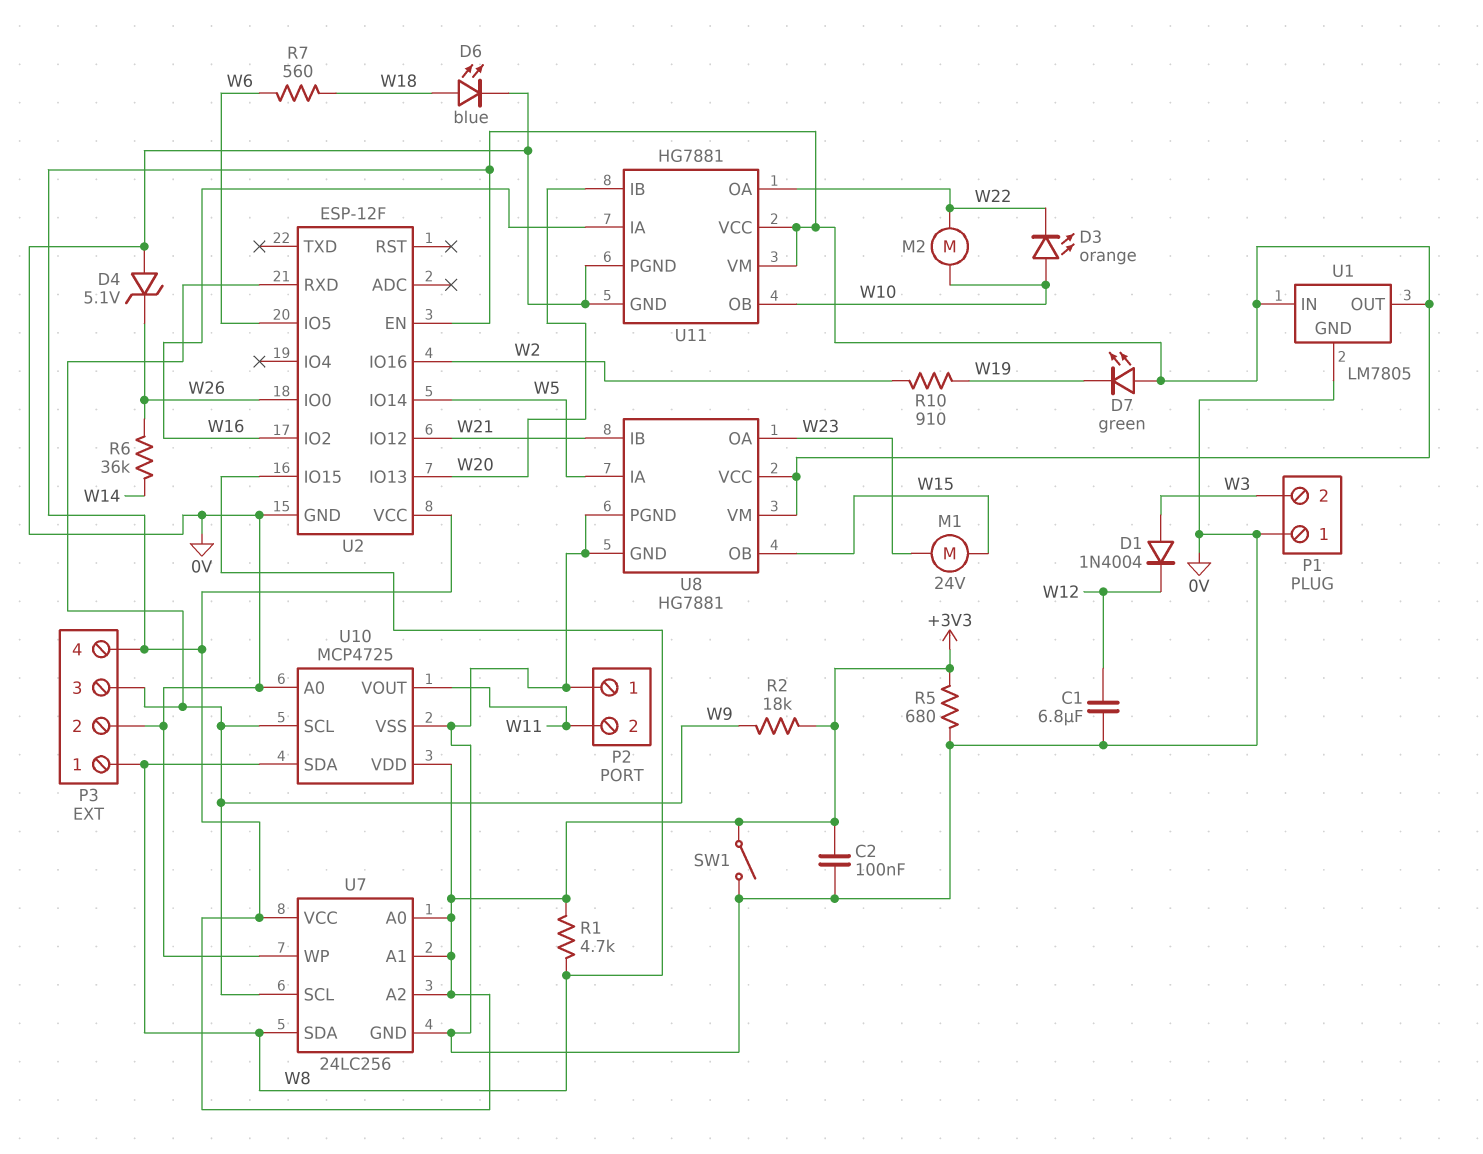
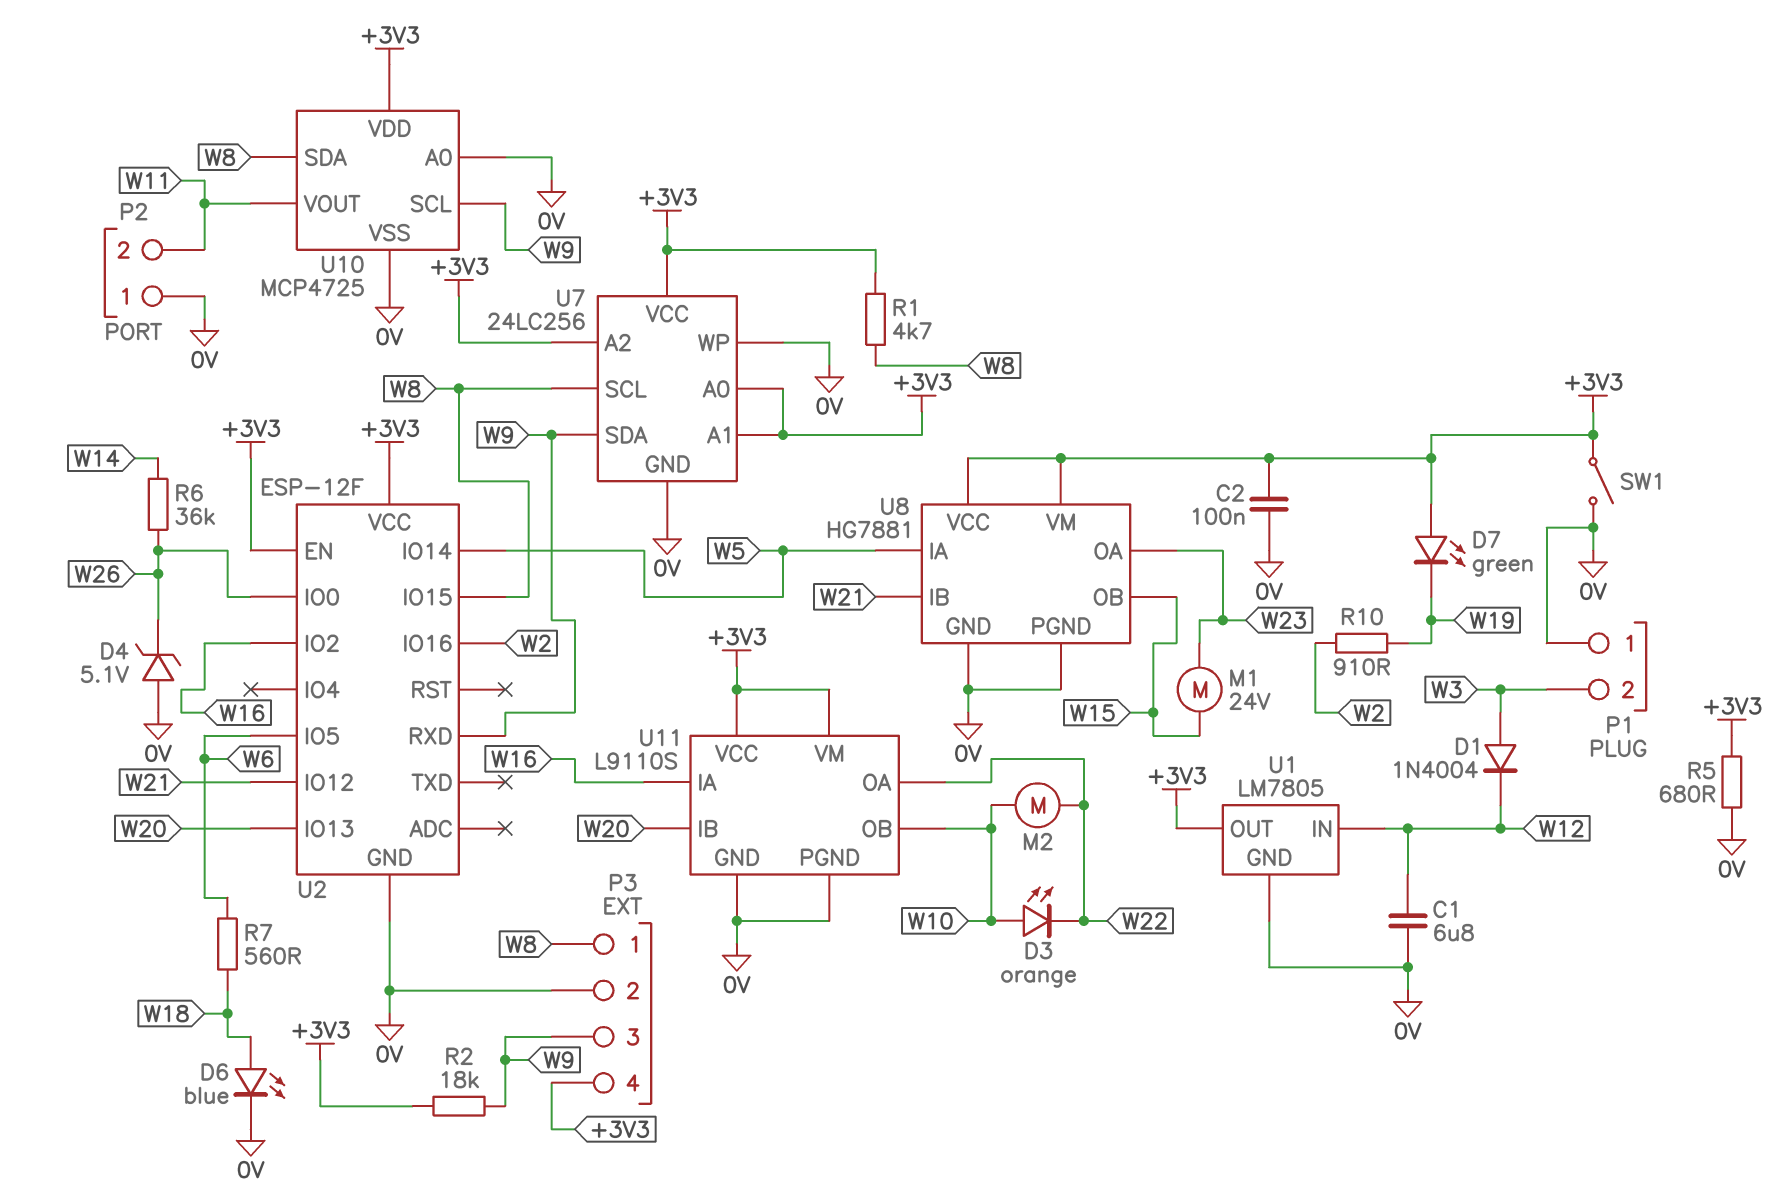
U1 pin IN: +3V3 -> W12
U7 pin SCL: W9 -> W8
U7 pin SDA: W8 -> W9
U11: HG7881 -> L9110S

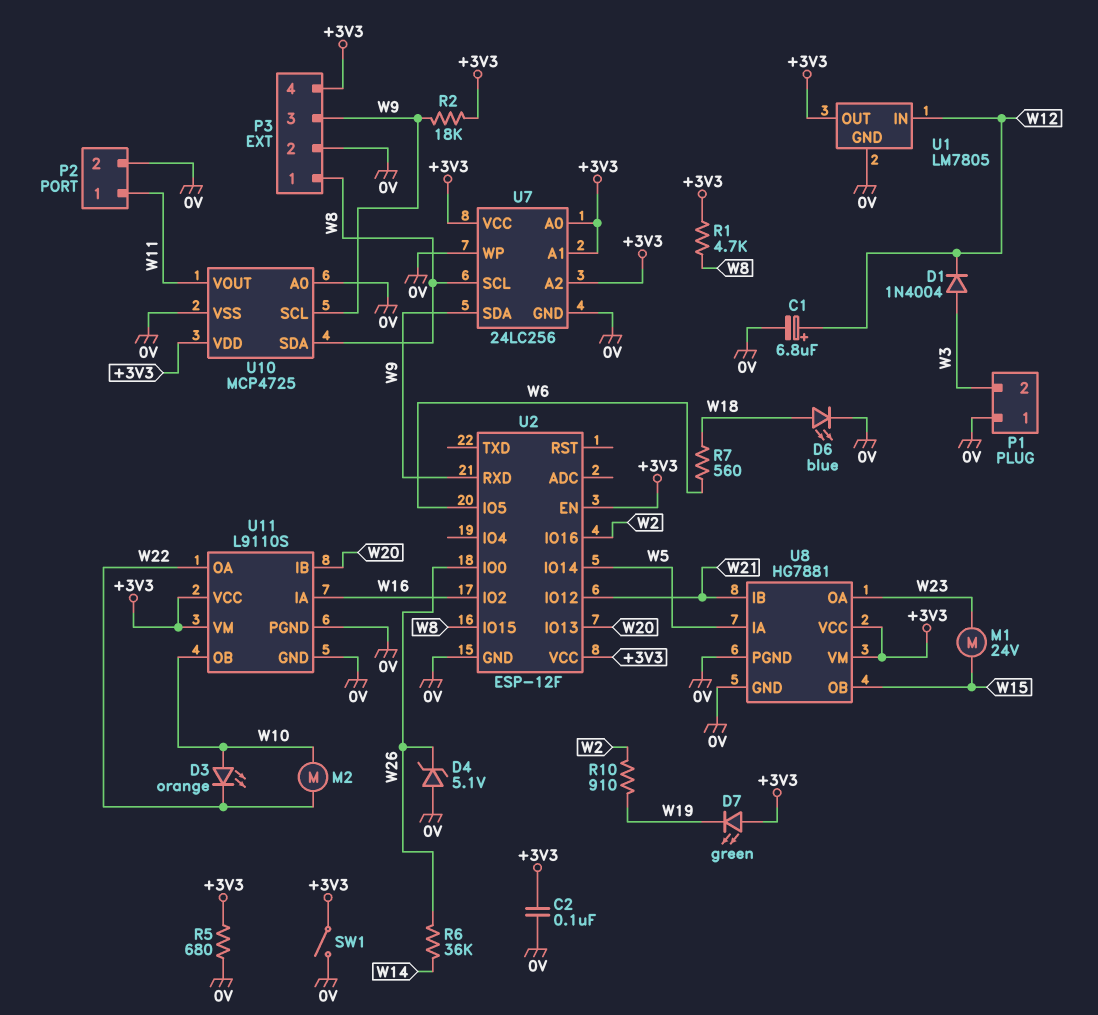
C1: 6.8uF (0V, W12) -> 6.8uF (plus W12, minus 0V)
P2 pin 1: 0V -> W11
P2 pin 2: W11 -> 0V

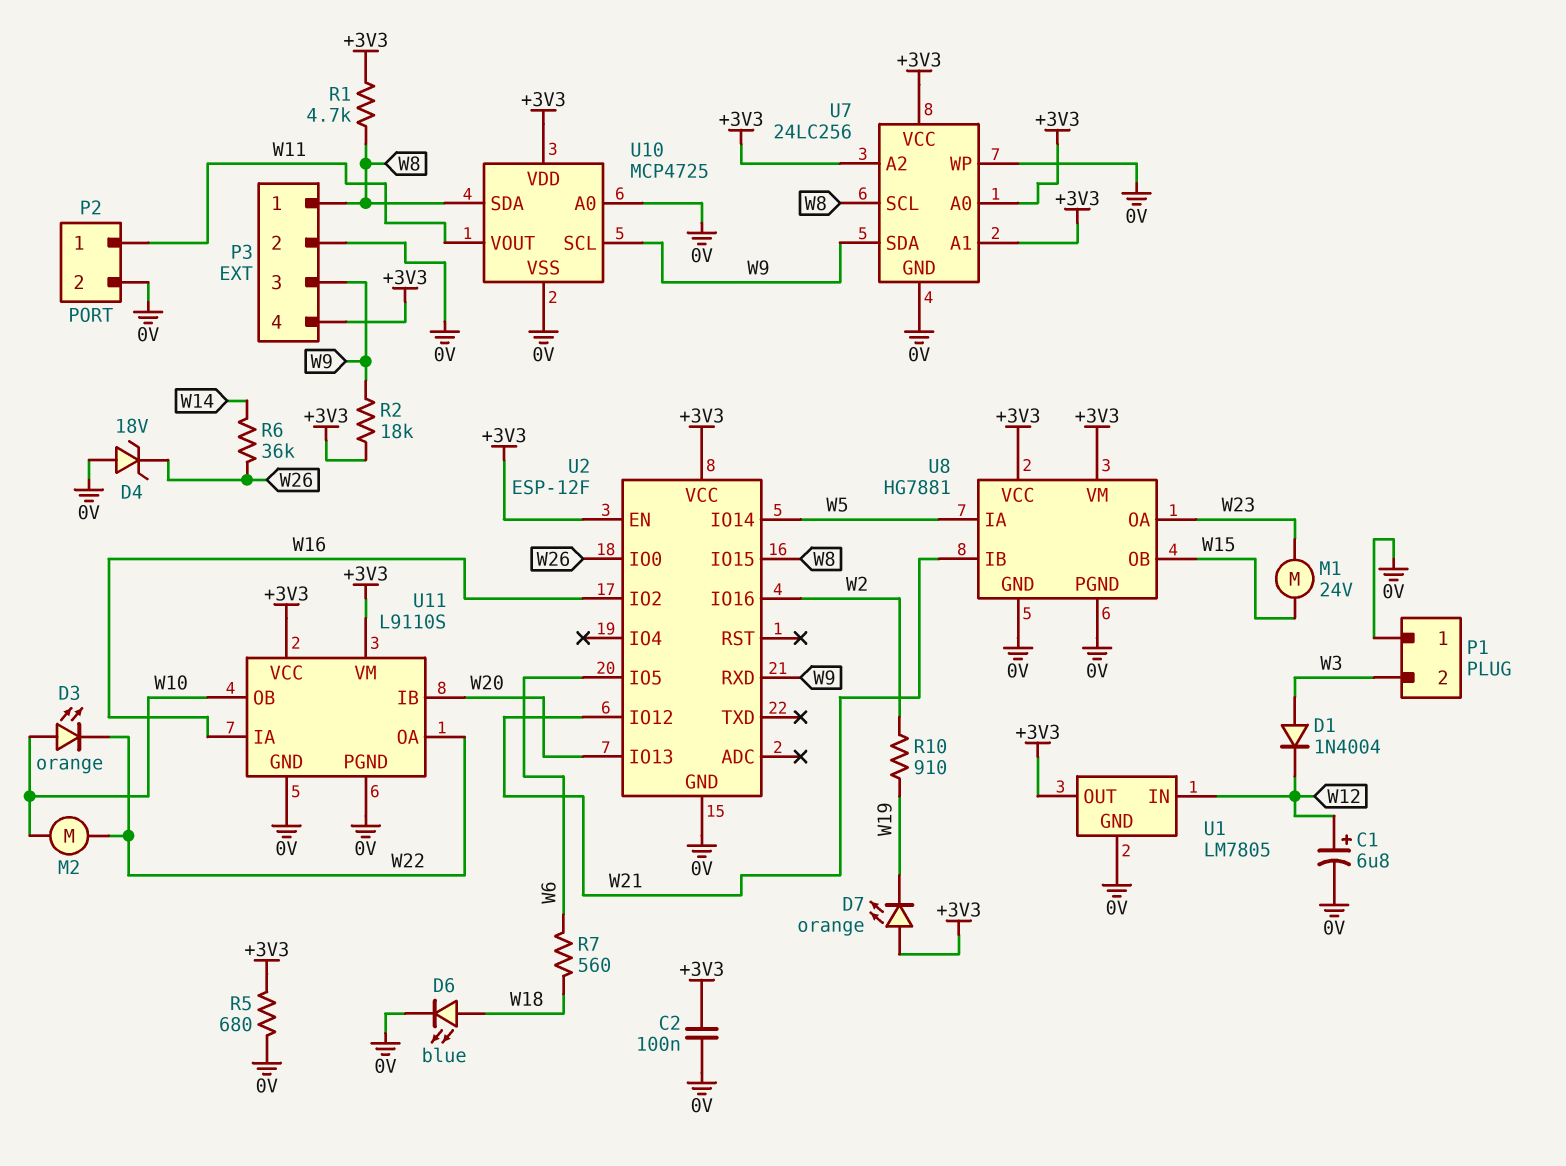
D4: zener 5.1V (A 0V, K W26) -> zener 18V (A 0V, K W26)
D7: LED green (A +3V3, K W19) -> LED orange (A +3V3, K W19)
SW1: switch (+3V3, 0V) -> none

